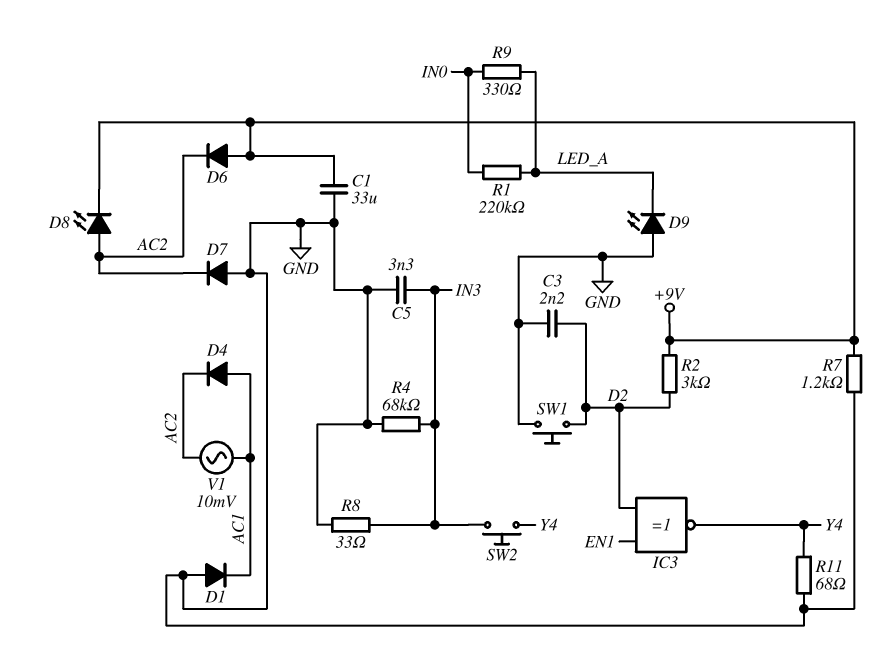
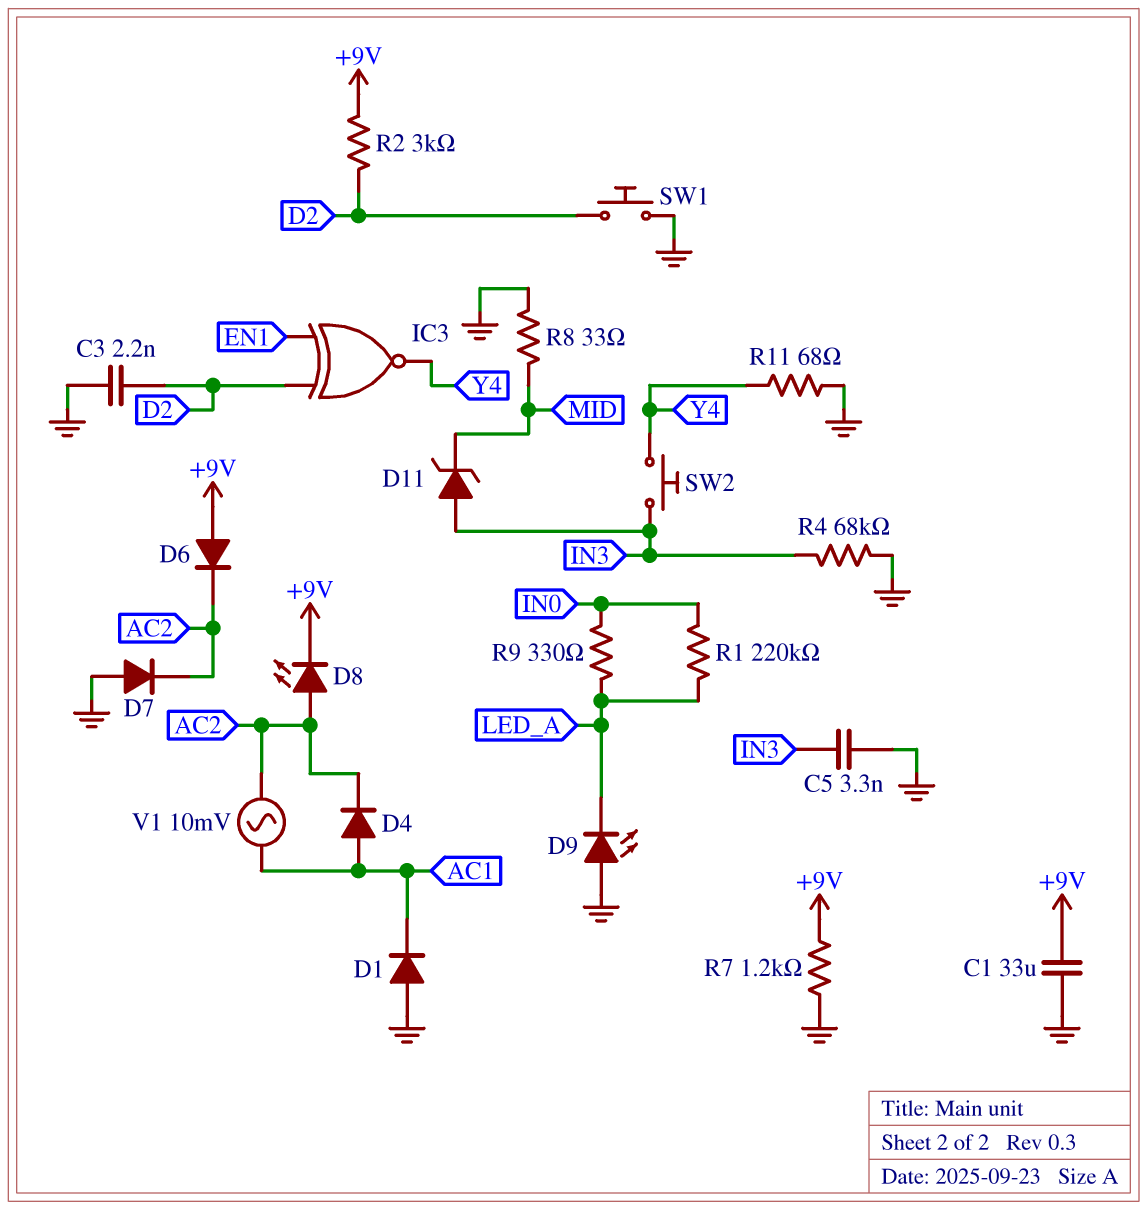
D11: none -> zener (A IN3, K MID)
R8: 33 (GND, IN3) -> 33 (GND, MID)

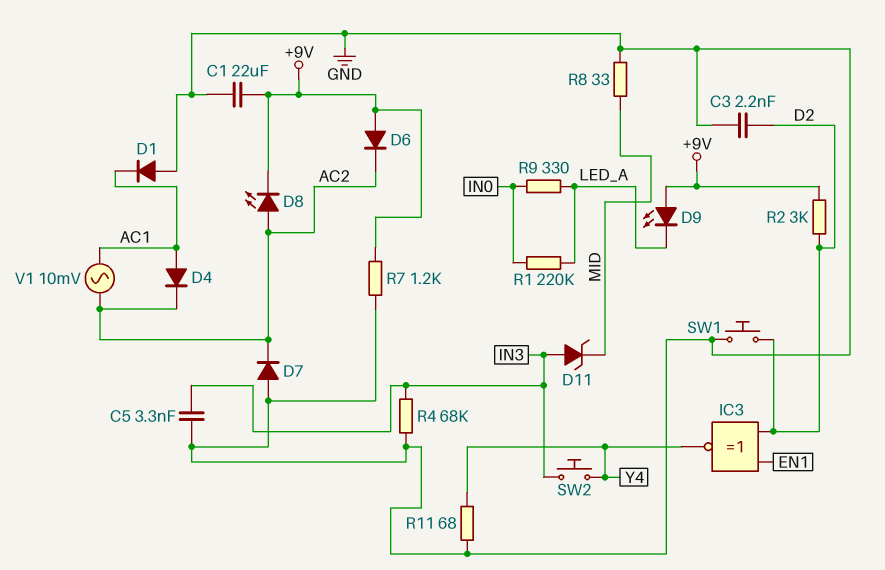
C1: 33uF (+9V, GND) -> 22uF (+9V, GND)
D9: LED (A GND, K LED_A) -> LED (A +9V, K LED_A)

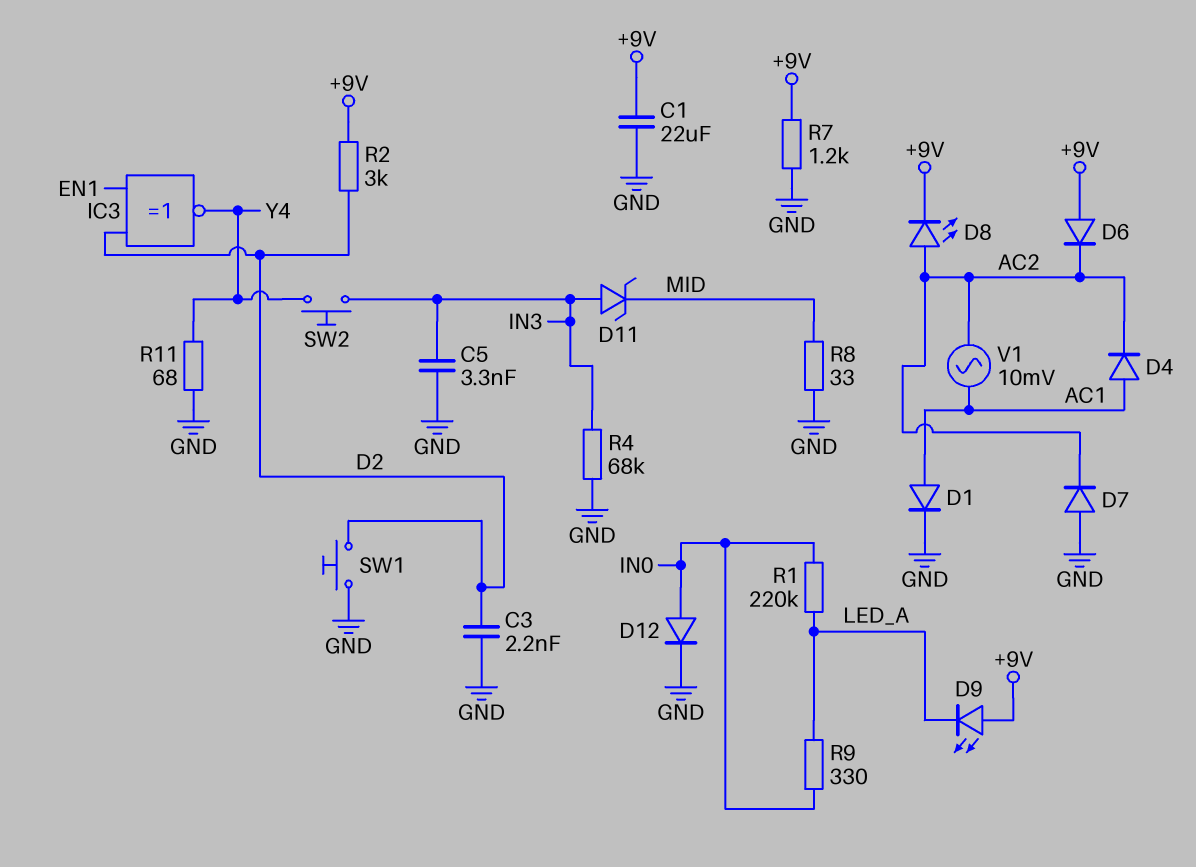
D1: diode (A GND, K AC1) -> diode (A AC1, K GND)
D12: none -> diode (A IN0, K GND)

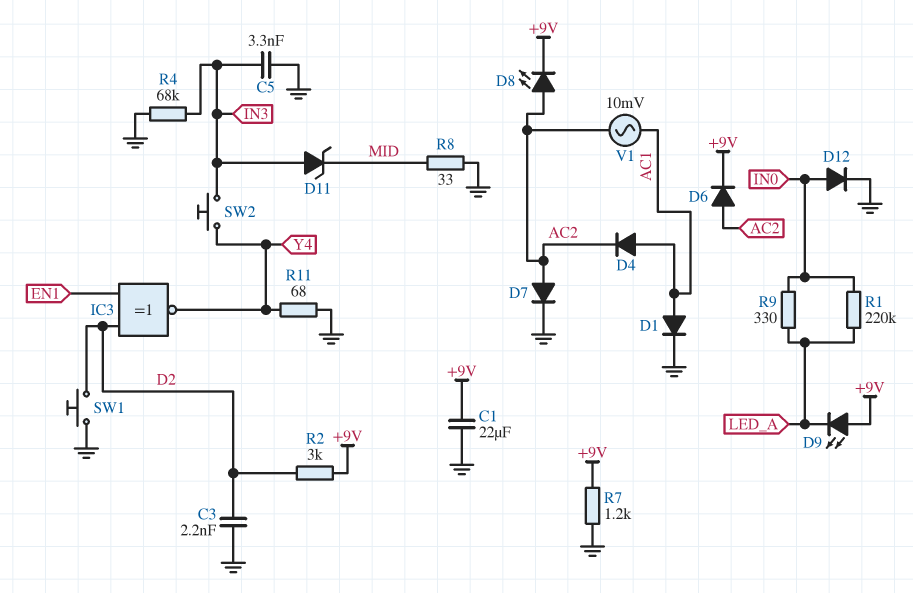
D6: diode (A +9V, K AC2) -> diode (A AC2, K +9V)
D7: diode (A GND, K AC2) -> diode (A AC2, K GND)

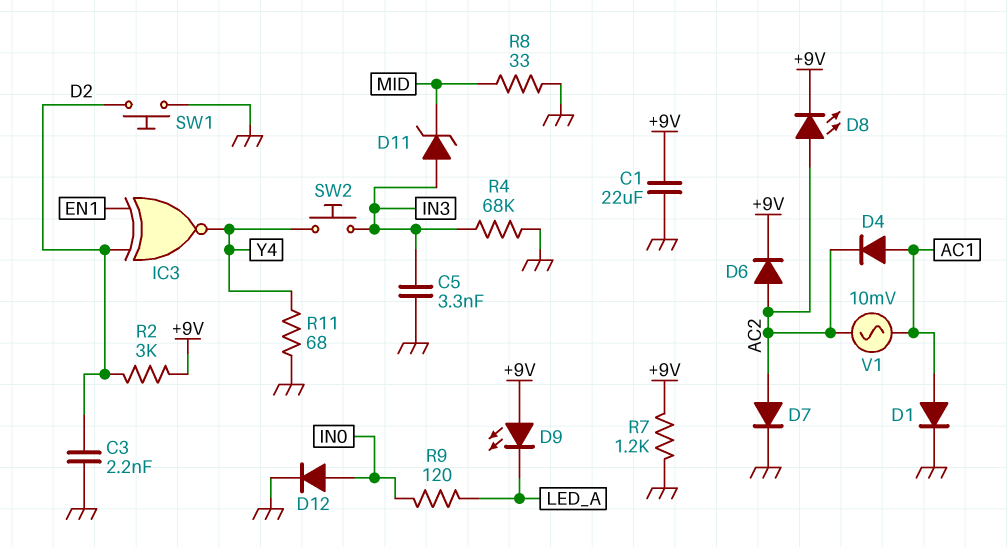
R1: 220k (IN0, LED_A) -> none
R9: 330 (IN0, LED_A) -> 120 (IN0, LED_A)

